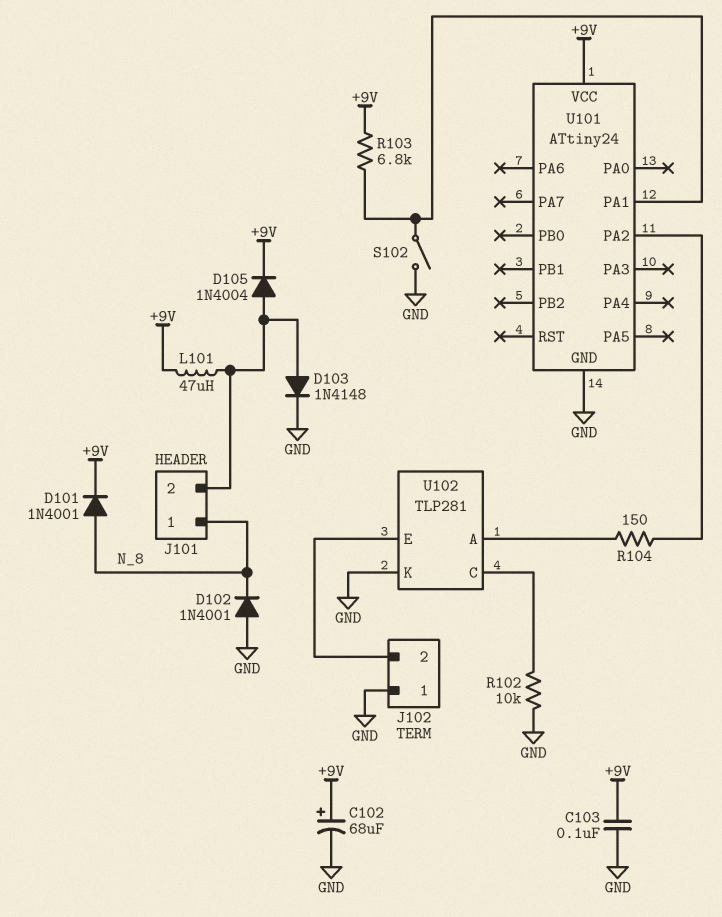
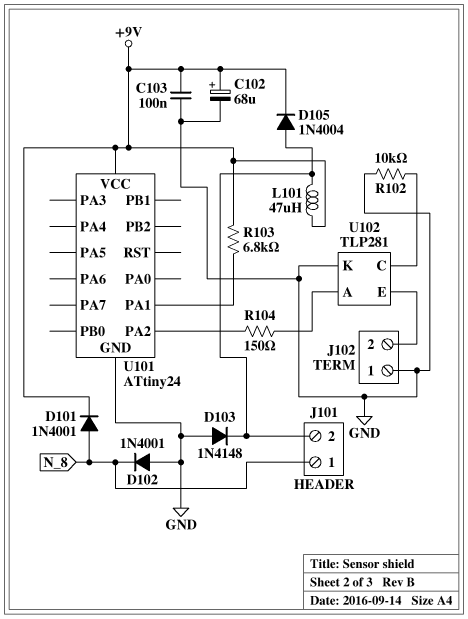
D103: diode 1N4148 (A J101/2, K GND) -> diode 1N4148 (A GND, K J101/2)
S102: switch (GND, U101/PA1) -> none

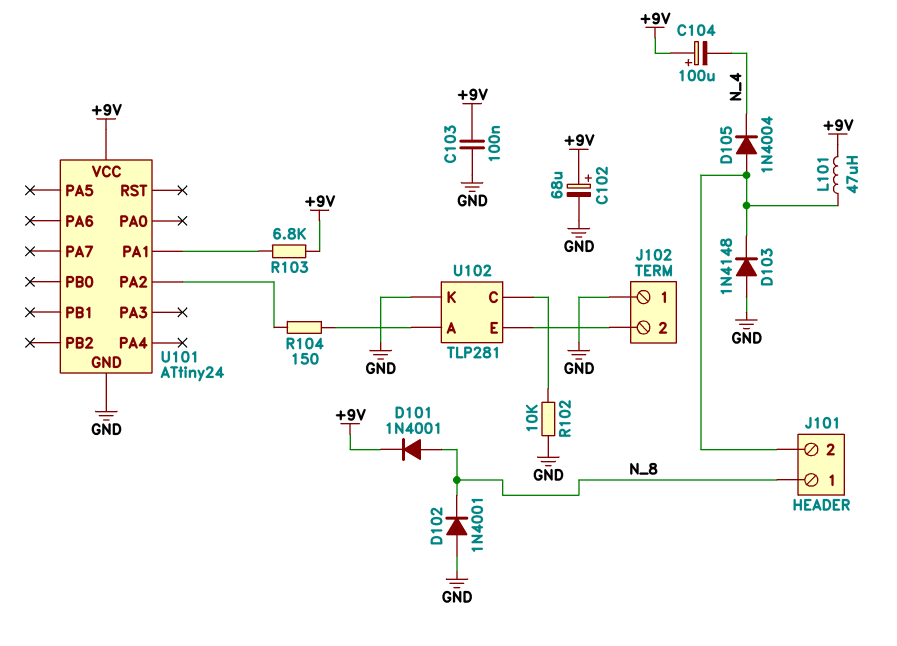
C104: none -> 100uF (plus +9V, minus N_4)
D105: diode 1N4004 (A J101/2, K +9V) -> diode 1N4004 (A J101/2, K N_4)

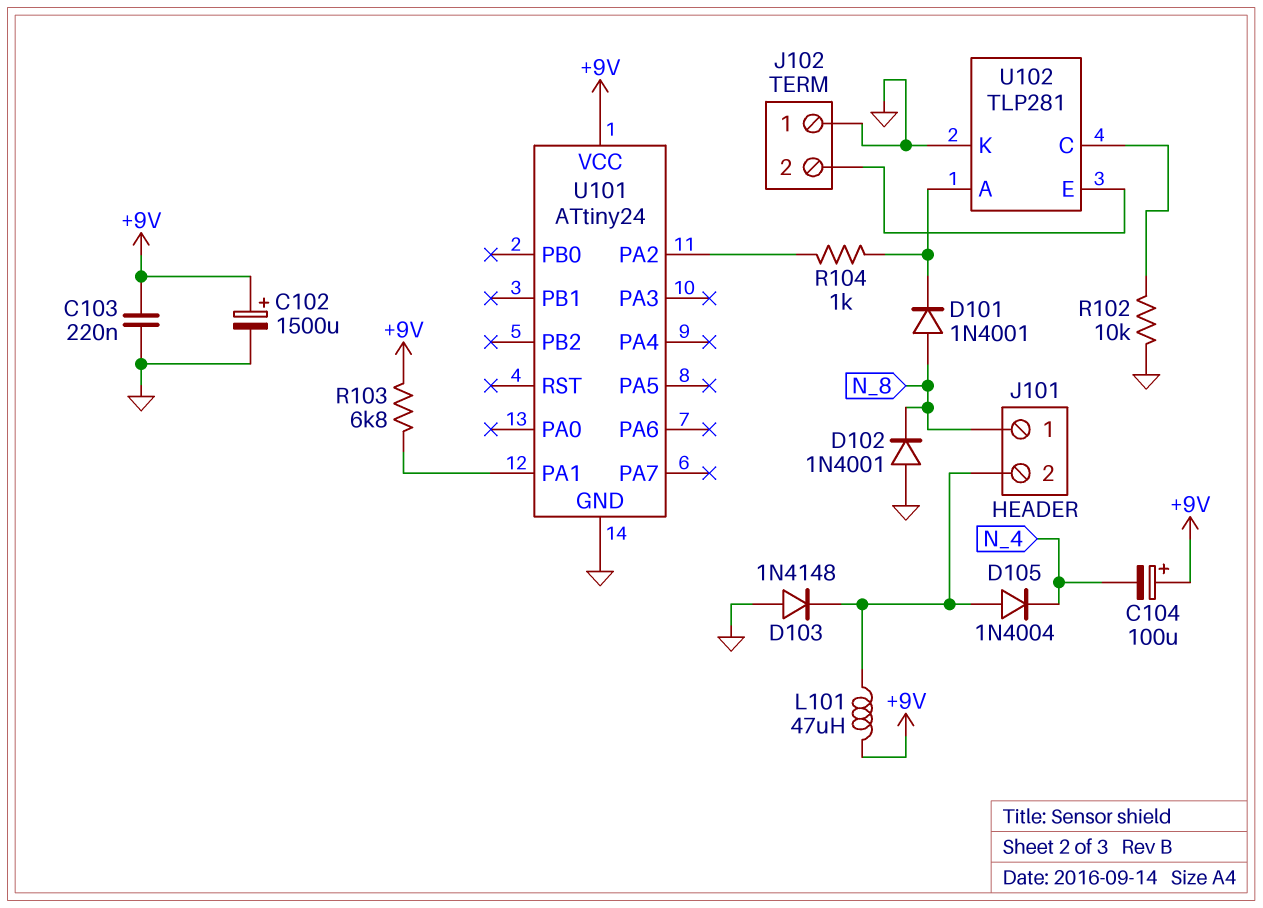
C102: 68uF (plus +9V, minus GND) -> 1500uF (plus +9V, minus GND)
C103: 100nF (+9V, GND) -> 220nF (+9V, GND)
D101: diode 1N4001 (A N_8, K +9V) -> diode 1N4001 (A N_8, K U102/A)
R104: 150 (U101/PA2, U102/A) -> 1k (U101/PA2, U102/A)

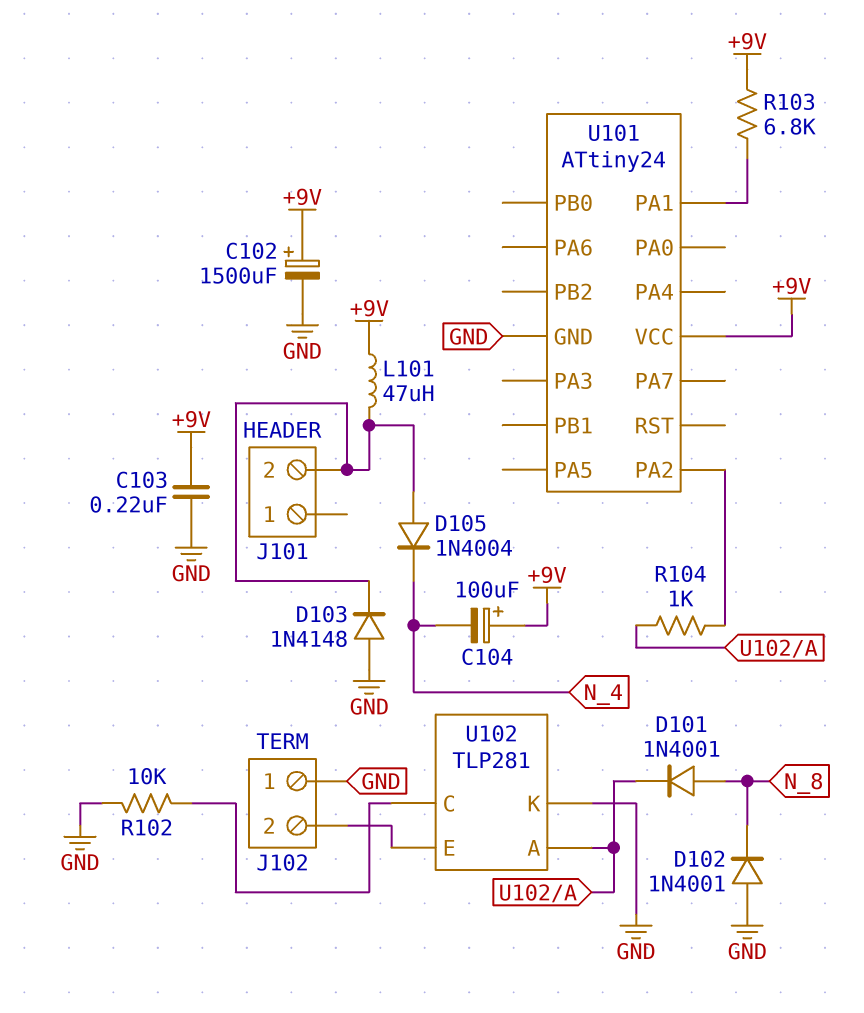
J101 pin 1: N_8 -> none

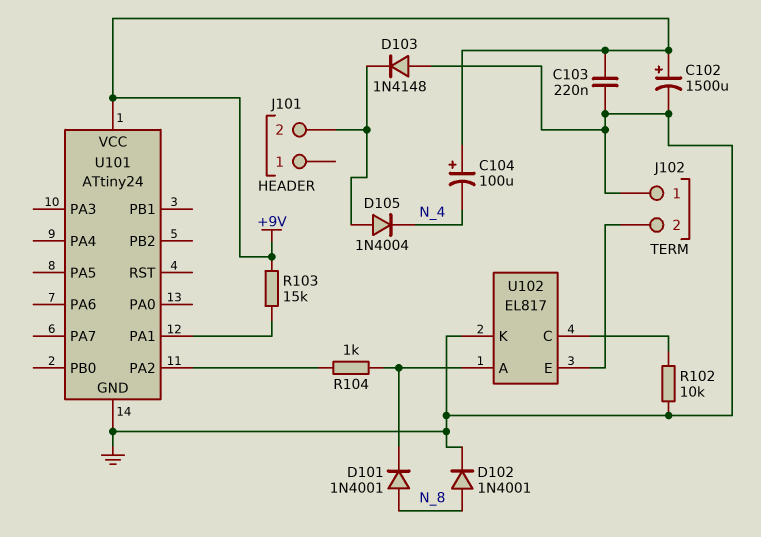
D102: diode 1N4001 (A GND, K N_8) -> diode 1N4001 (A N_8, K GND)
L101: 47uH (+9V, J101/2) -> none
R103: 6.8k (+9V, U101/PA1) -> 15k (+9V, U101/PA1)
U102: TLP281 -> EL817

